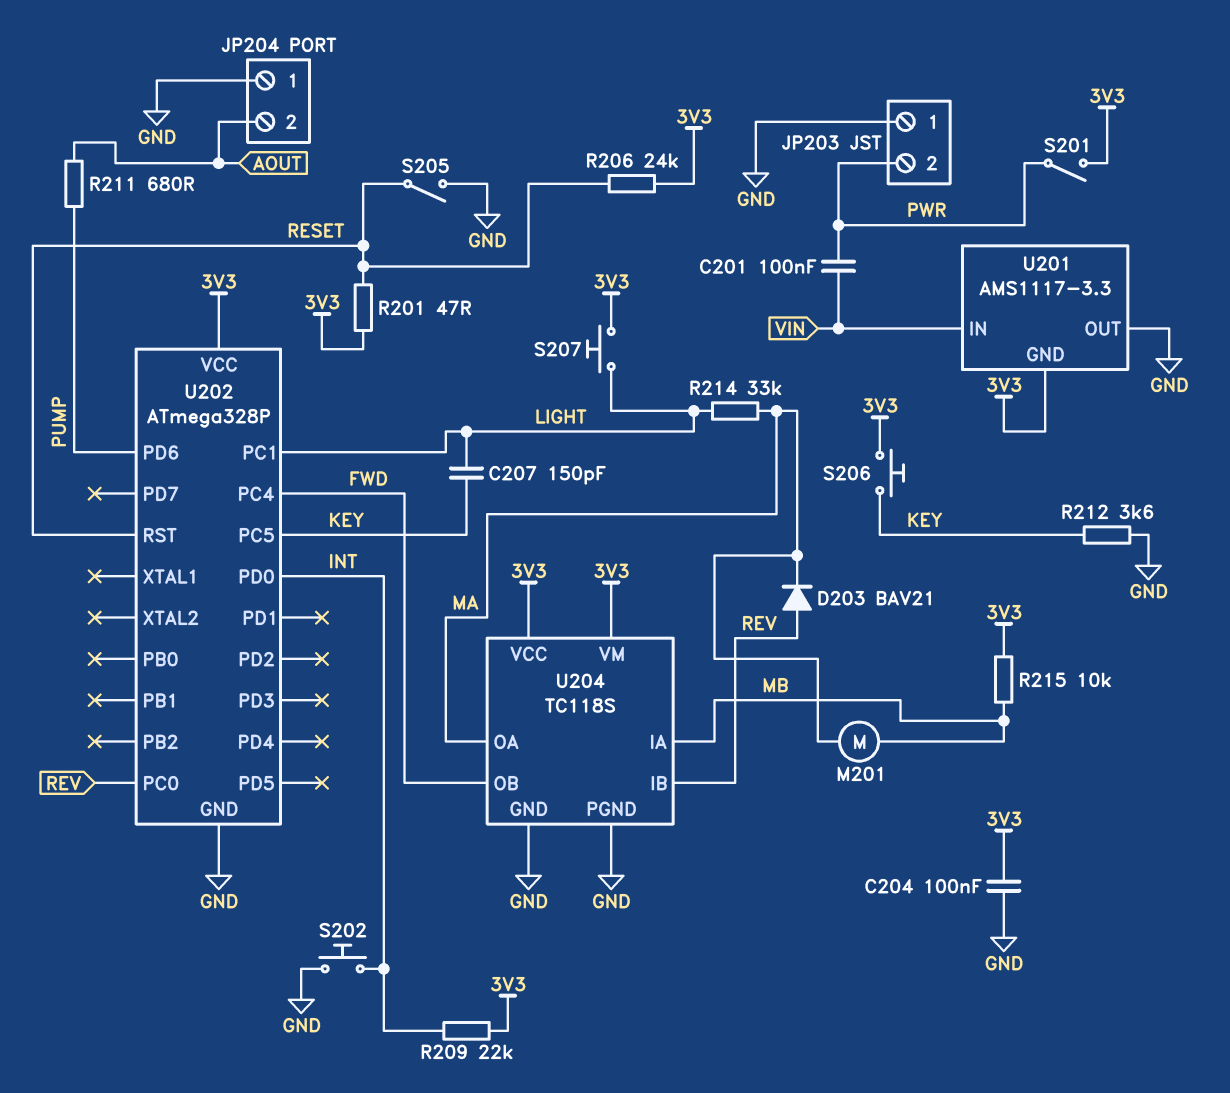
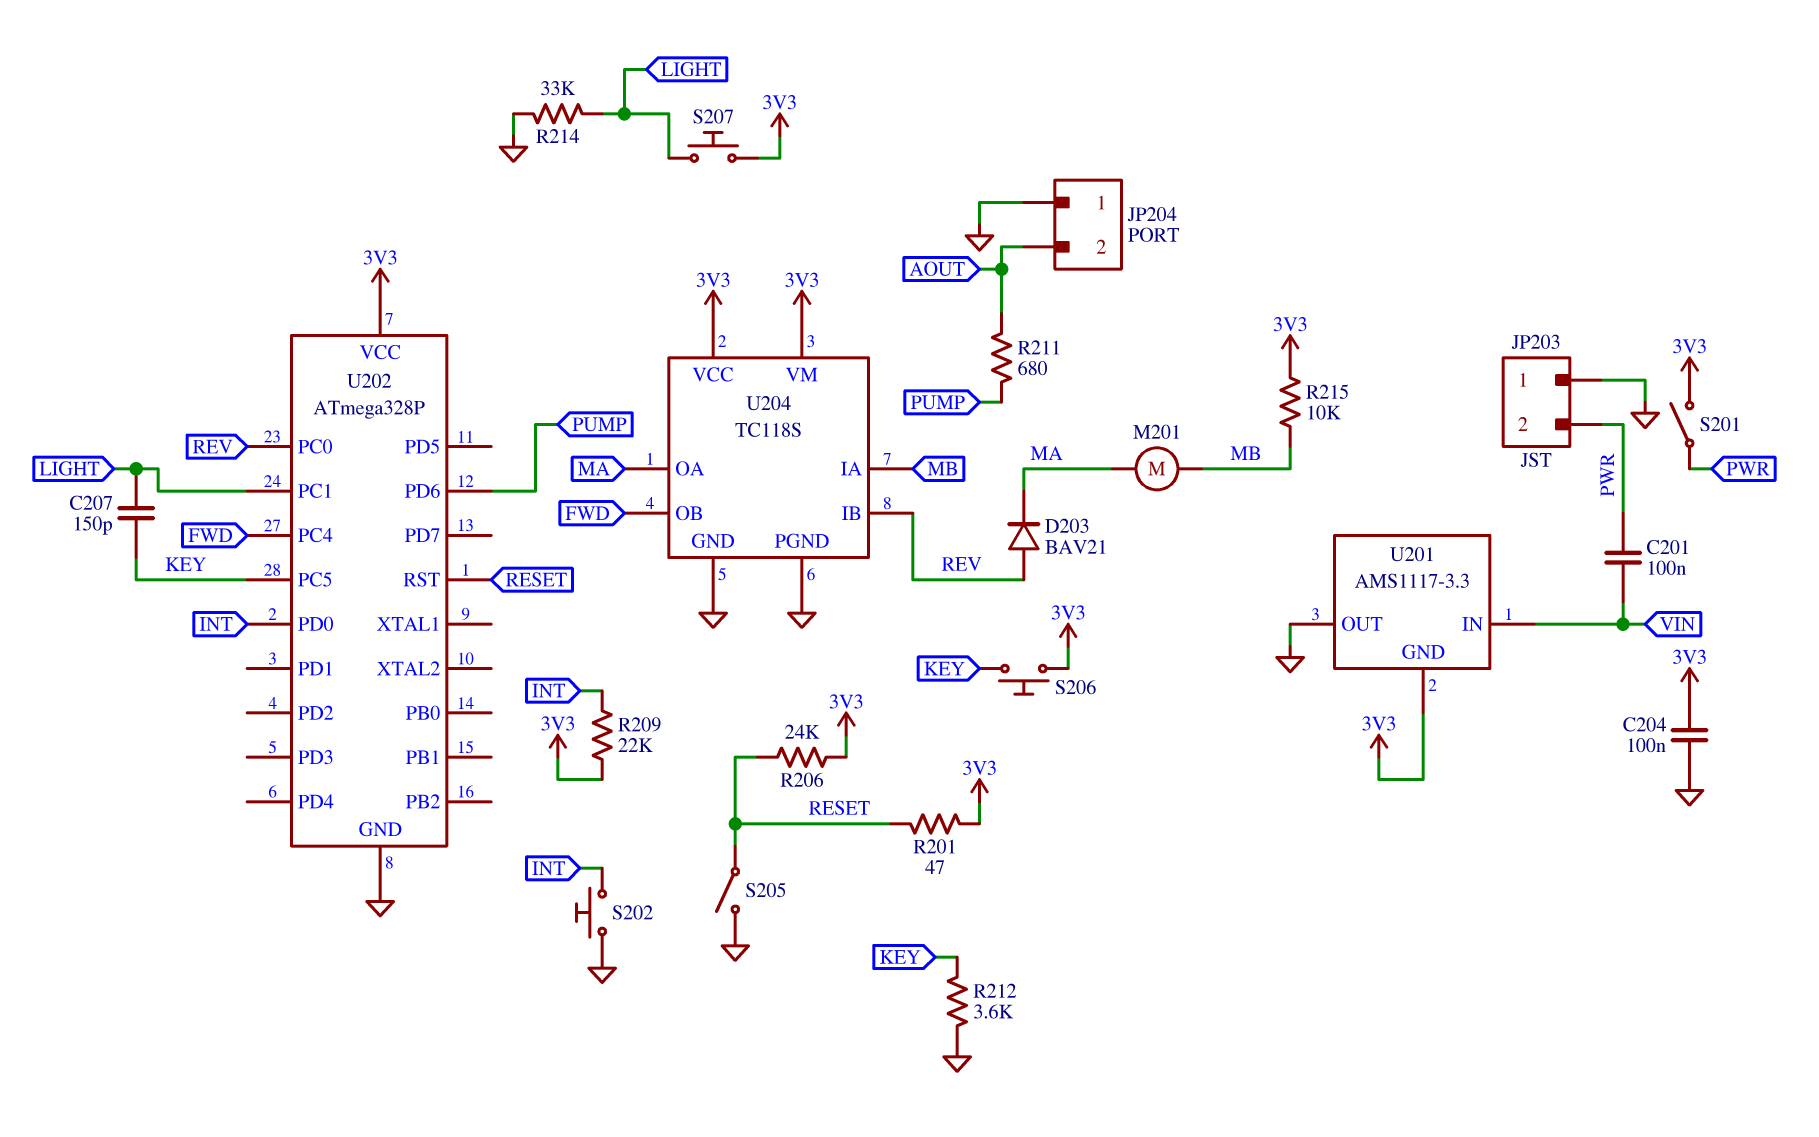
R214: 33k (LIGHT, MA) -> 33k (GND, LIGHT)

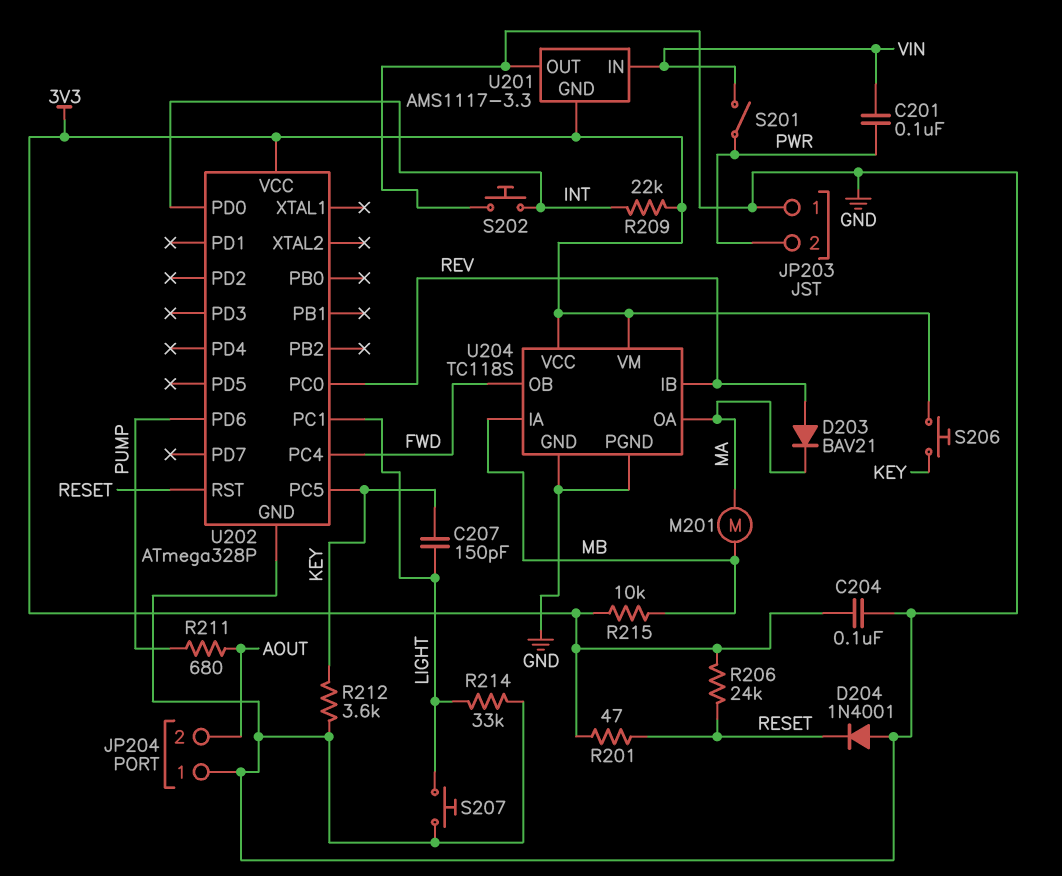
D204: none -> diode 1N4001 (A GND, K RESET)
S201: switch (3V3, PWR) -> switch (PWR, VIN)
S205: switch (GND, RESET) -> none
S207: button (3V3, LIGHT) -> button (GND, LIGHT)

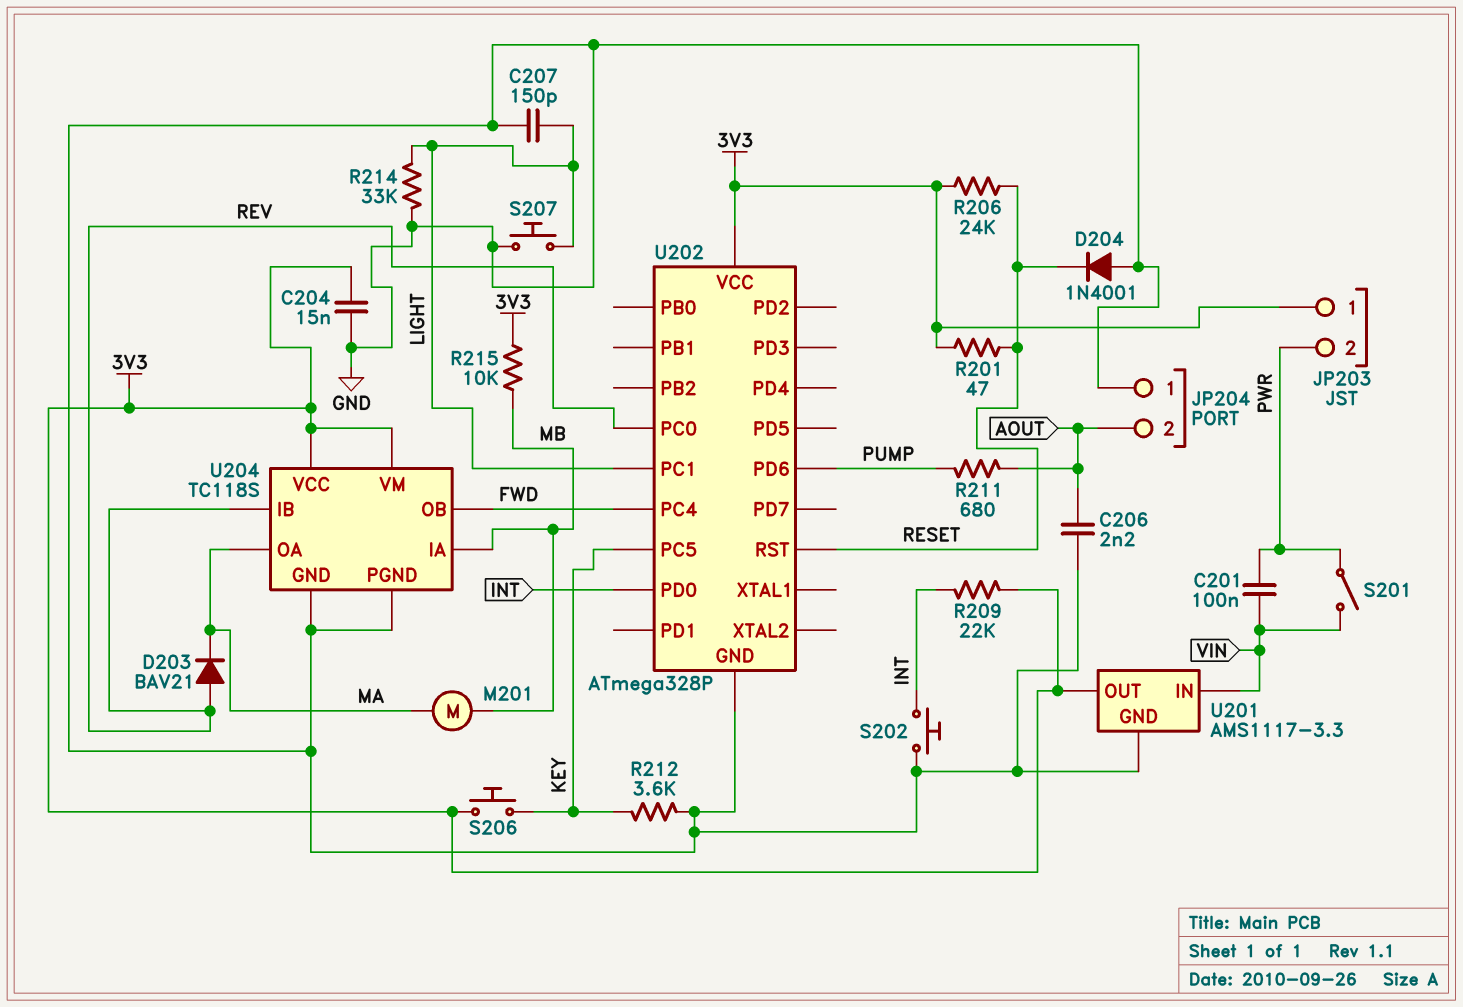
C204: 100nF (3V3, GND) -> 15nF (3V3, GND)
C206: none -> 2.2nF (AOUT, GND)
C207: 150pF (KEY, LIGHT) -> 150pF (GND, LIGHT)
JP203 pin 1: GND -> 3V3
U201 pin GND: 3V3 -> GND
U201 pin OUT: GND -> 3V3

